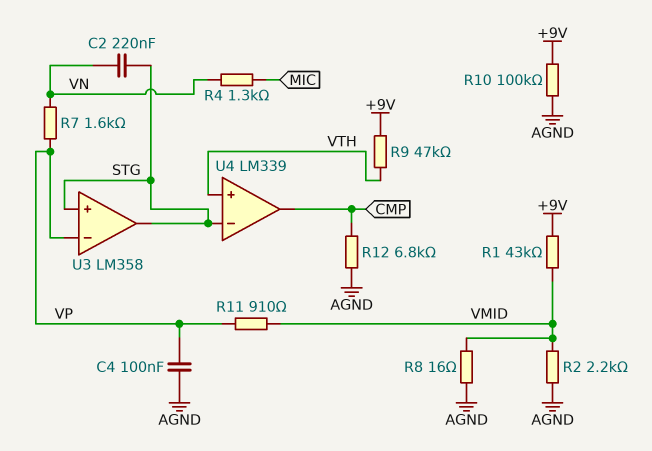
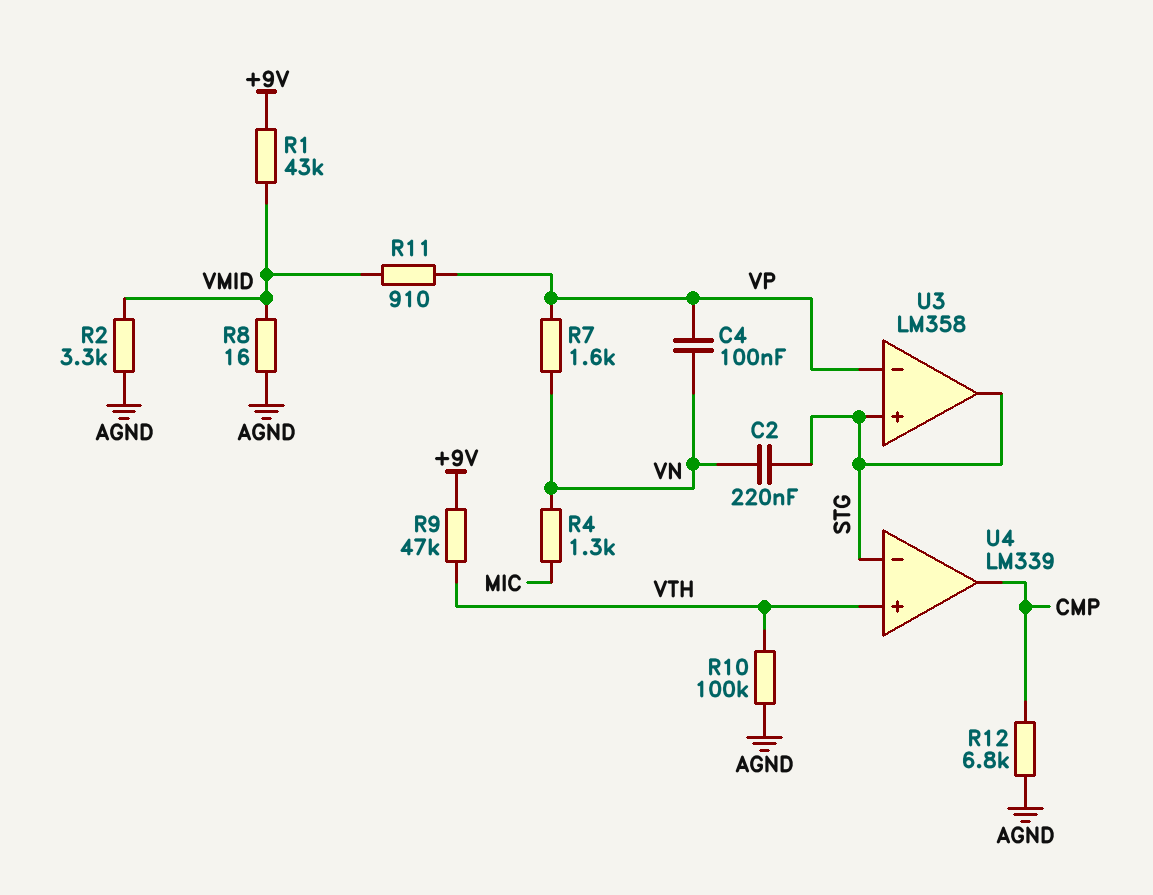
C4: 100nF (AGND, VP) -> 100nF (VN, VP)
R2: 2.2k (AGND, VMID) -> 3.3k (AGND, VMID)
R10: 100k (+9V, AGND) -> 100k (AGND, VTH)

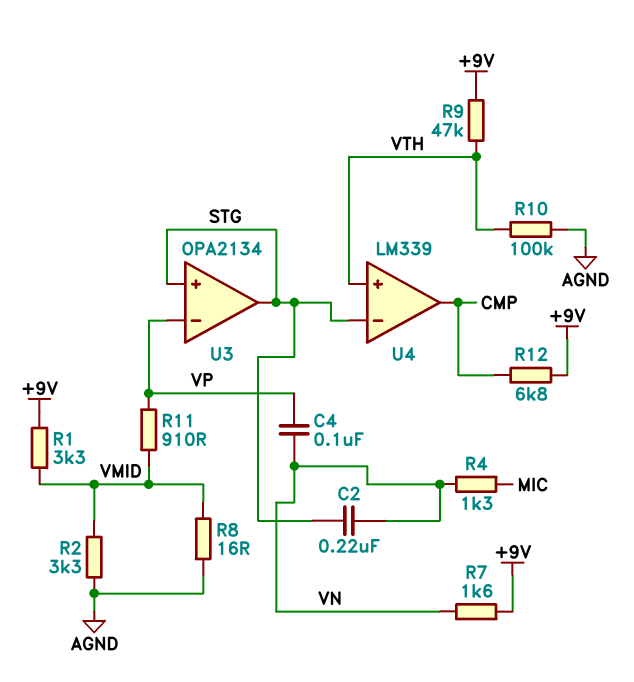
R1: 43k (+9V, VMID) -> 3.3k (+9V, VMID)
R7: 1.6k (VN, VP) -> 1.6k (+9V, VN)
R12: 6.8k (AGND, CMP) -> 6.8k (+9V, CMP)
U3: LM358 -> OPA2134

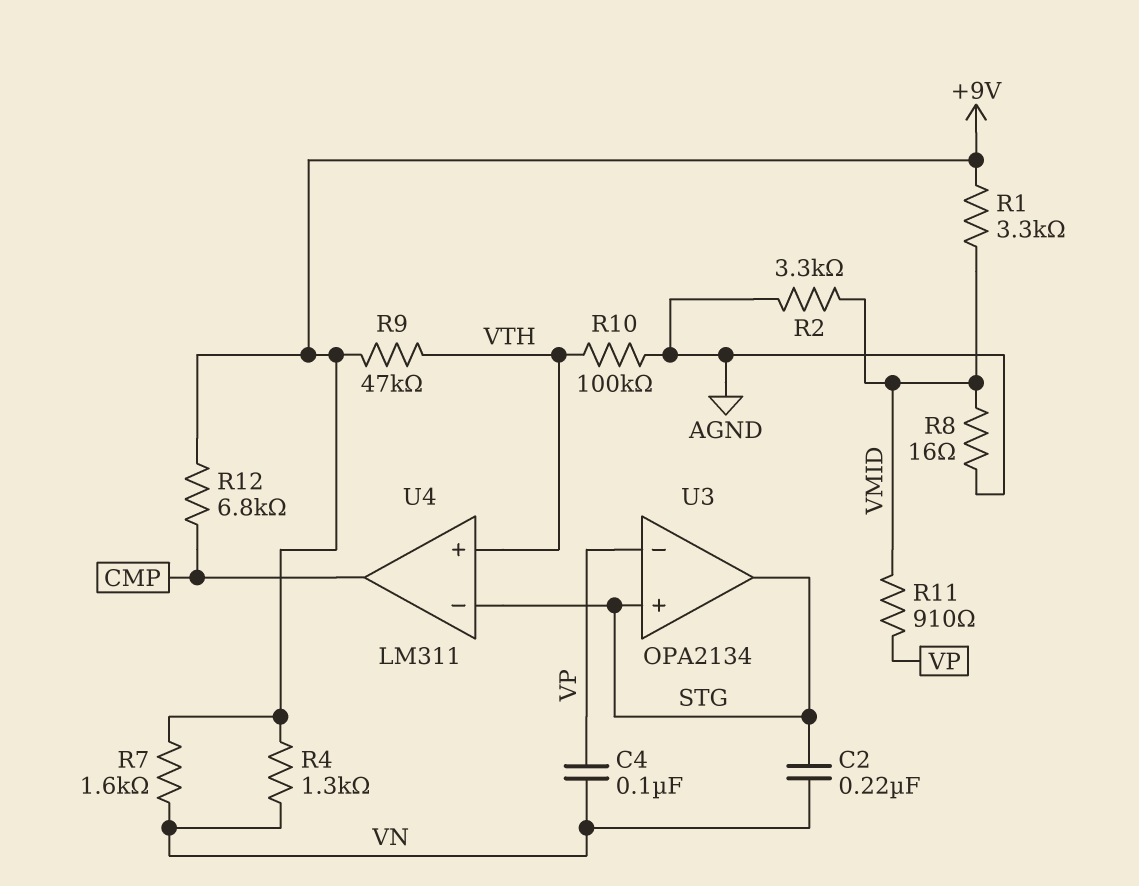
R4: 1.3k (MIC, VN) -> 1.3k (+9V, VN)
U4: LM339 -> LM311

